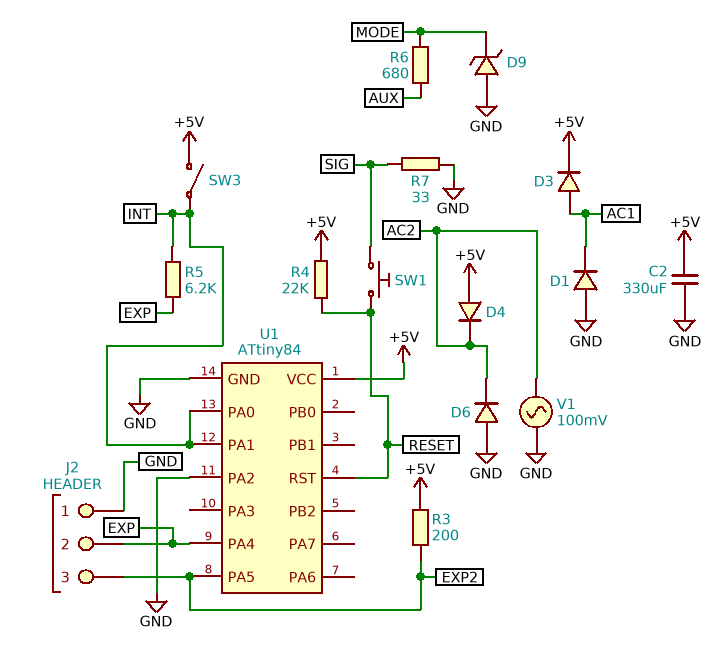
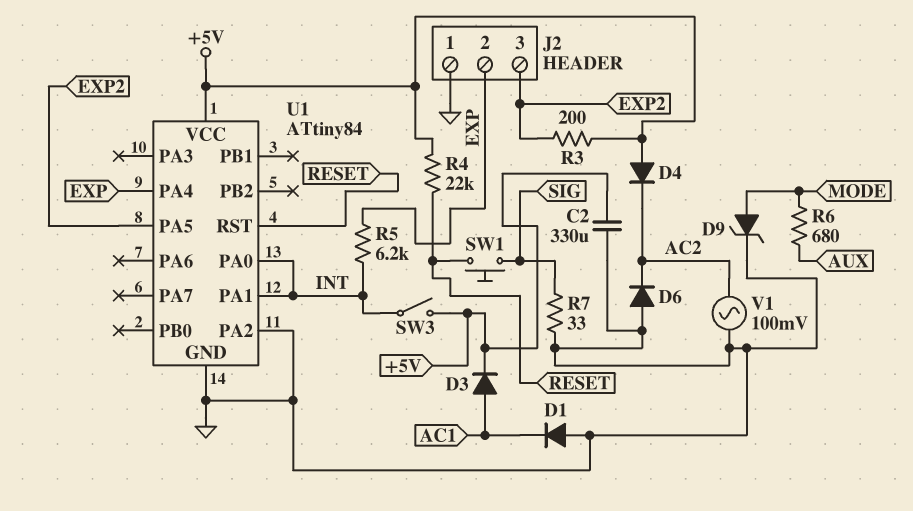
D9: zener (A GND, K MODE) -> zener (A MODE, K GND)

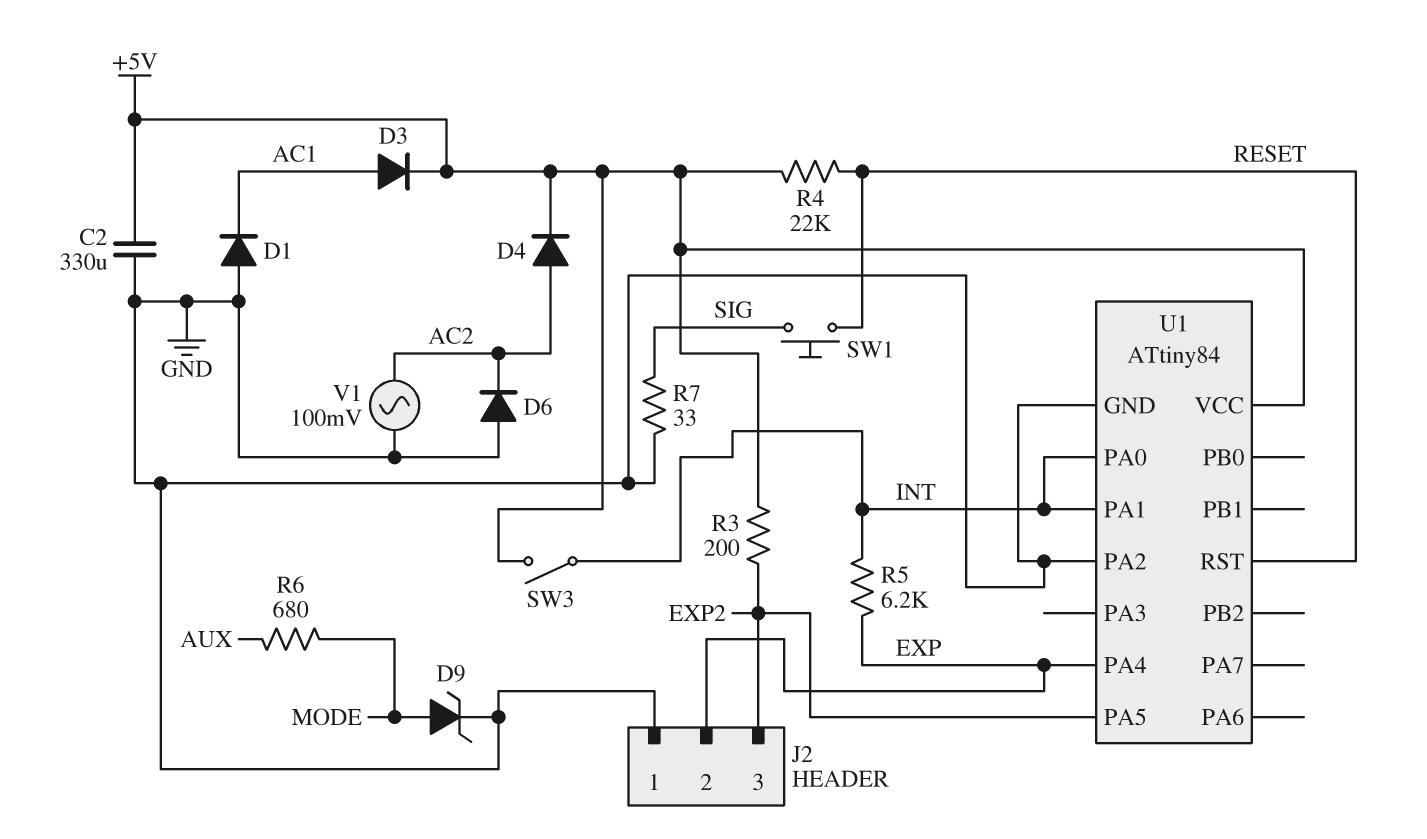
D4: diode (A +5V, K AC2) -> diode (A AC2, K +5V)

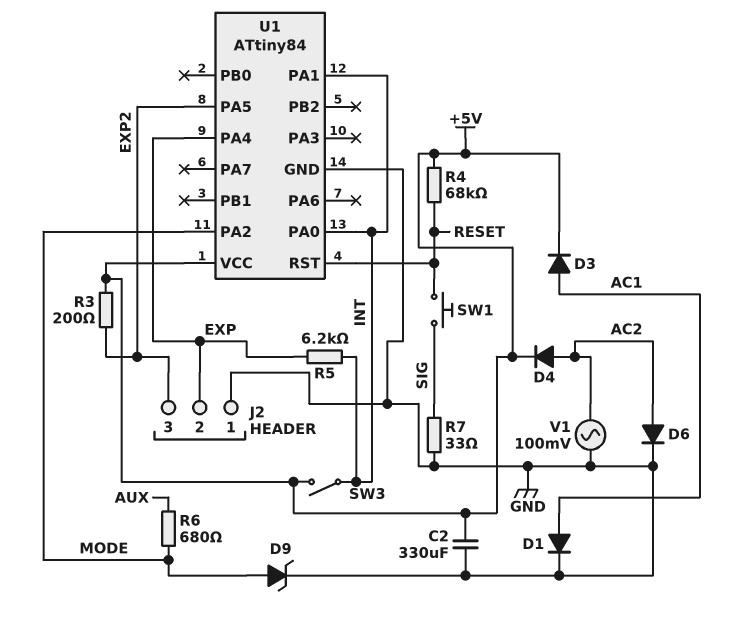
D1: diode (A GND, K AC1) -> diode (A AC1, K GND)
D6: diode (A GND, K AC2) -> diode (A AC2, K GND)
R4: 22k (+5V, RESET) -> 68k (+5V, RESET)
U1 pin PA2: GND -> MODE

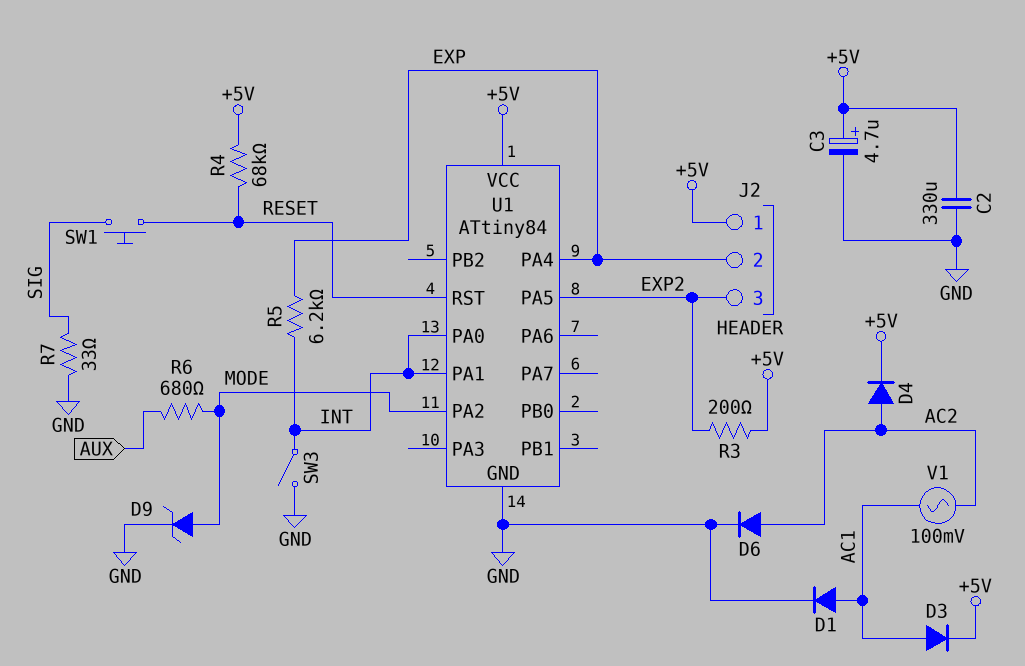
C3: none -> 4.7uF (plus +5V, minus GND)
J2 pin 1: GND -> +5V
SW3: switch (+5V, INT) -> switch (GND, INT)
V1: AC 100mV (AC2, GND) -> AC 100mV (AC1, AC2)

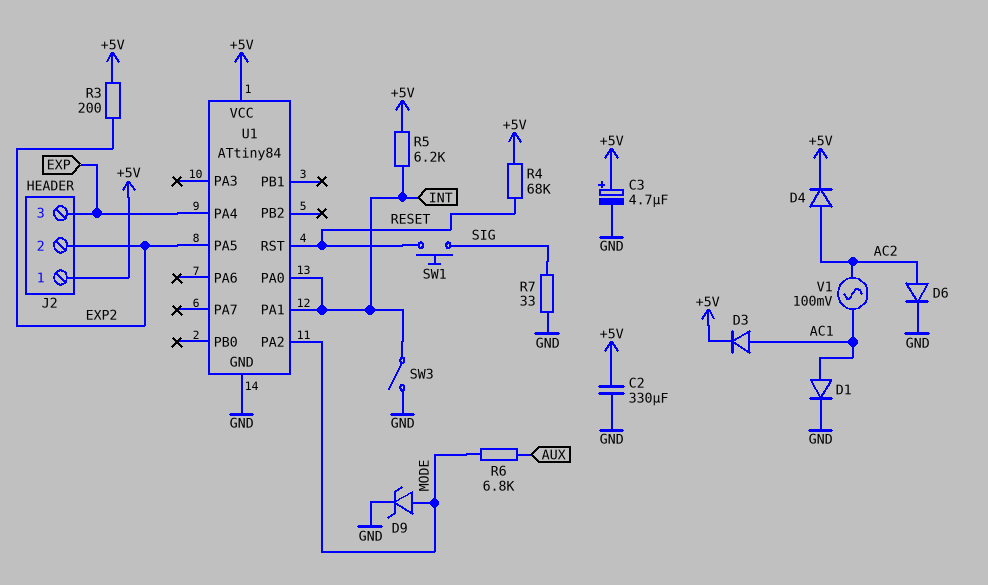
J2 pin 2: EXP -> EXP2
J2 pin 3: EXP2 -> EXP
R5: 6.2k (EXP, INT) -> 6.2k (+5V, INT)
R6: 680 (AUX, MODE) -> 6.8k (AUX, MODE)

